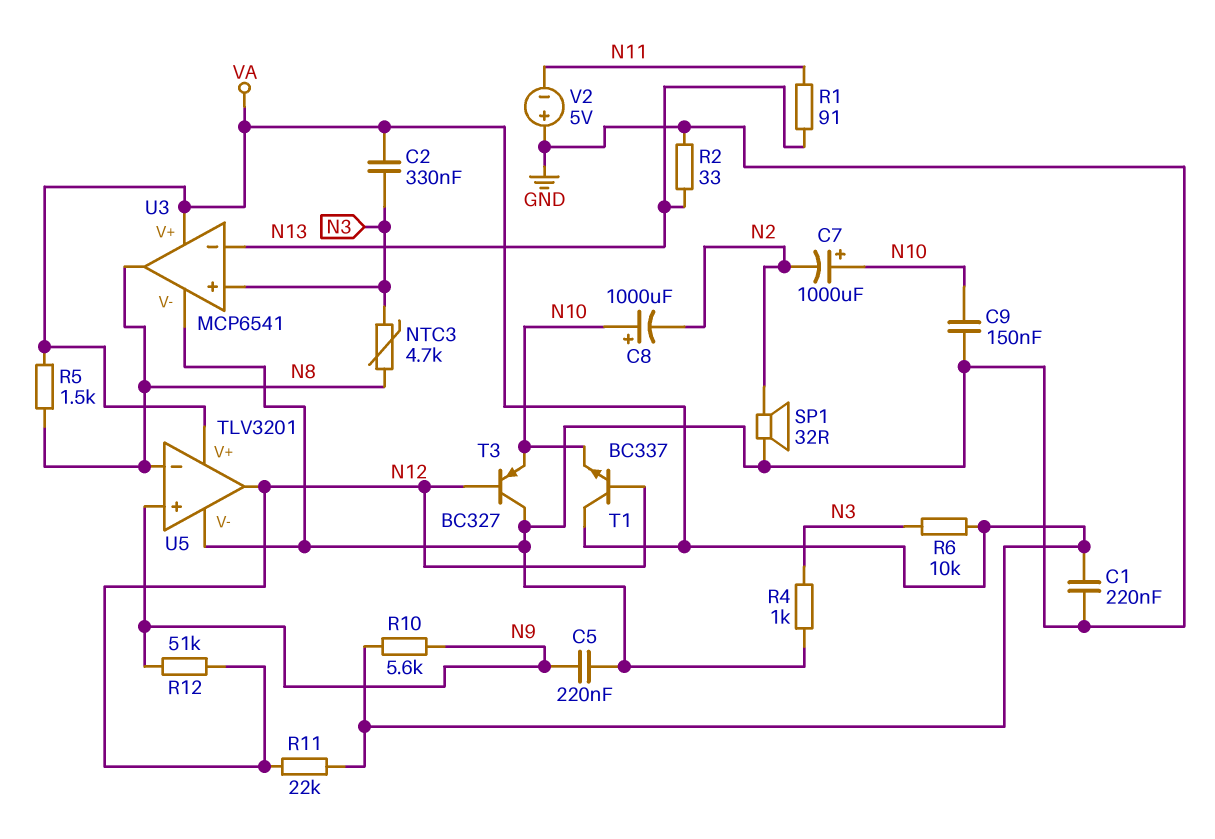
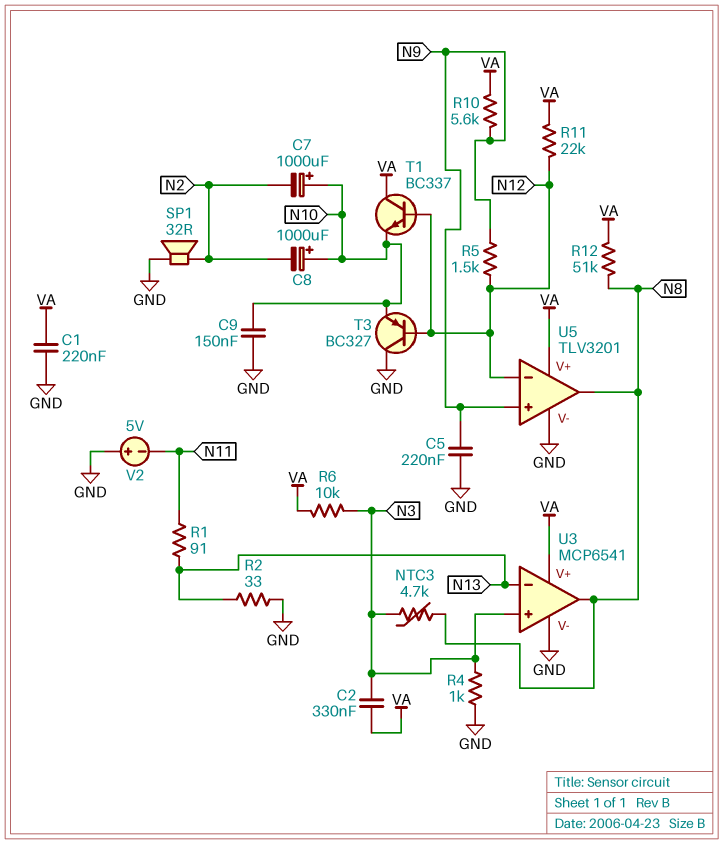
R5: 1.5k (N8, VA) -> 1.5k (N9, N12)
R12: 51k (N9, N12) -> 51k (N8, VA)
U5 pin in-: N8 -> N12
U5 pin out: N12 -> N8

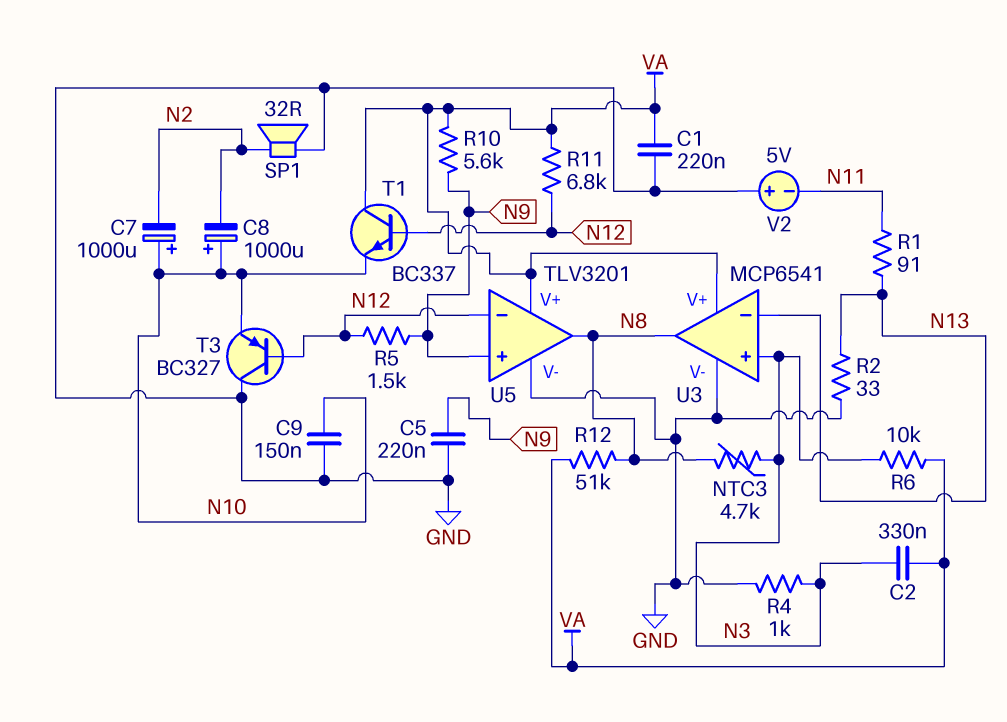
R11: 22k (N12, VA) -> 6.8k (N12, VA)

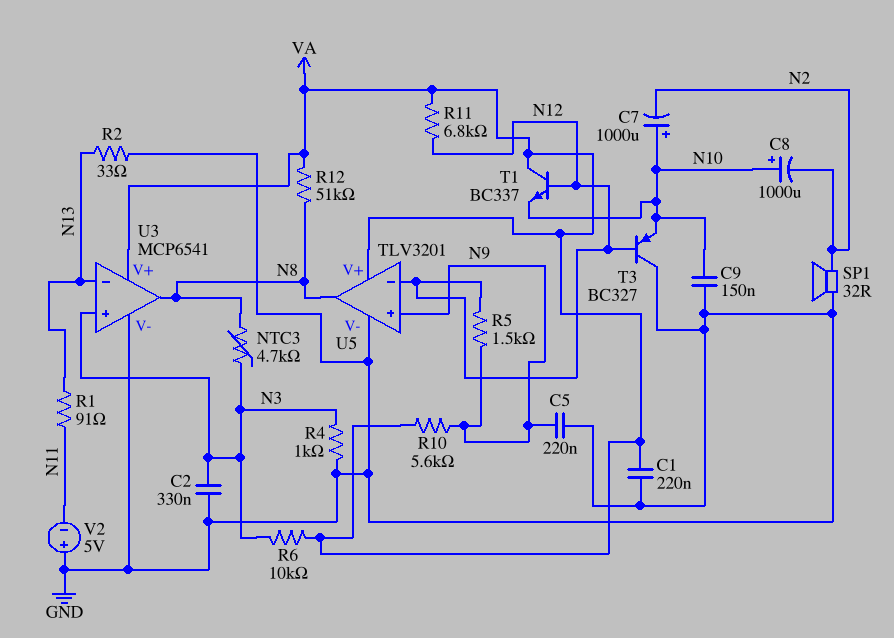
C2: 330nF (N3, VA) -> 330nF (GND, N3)

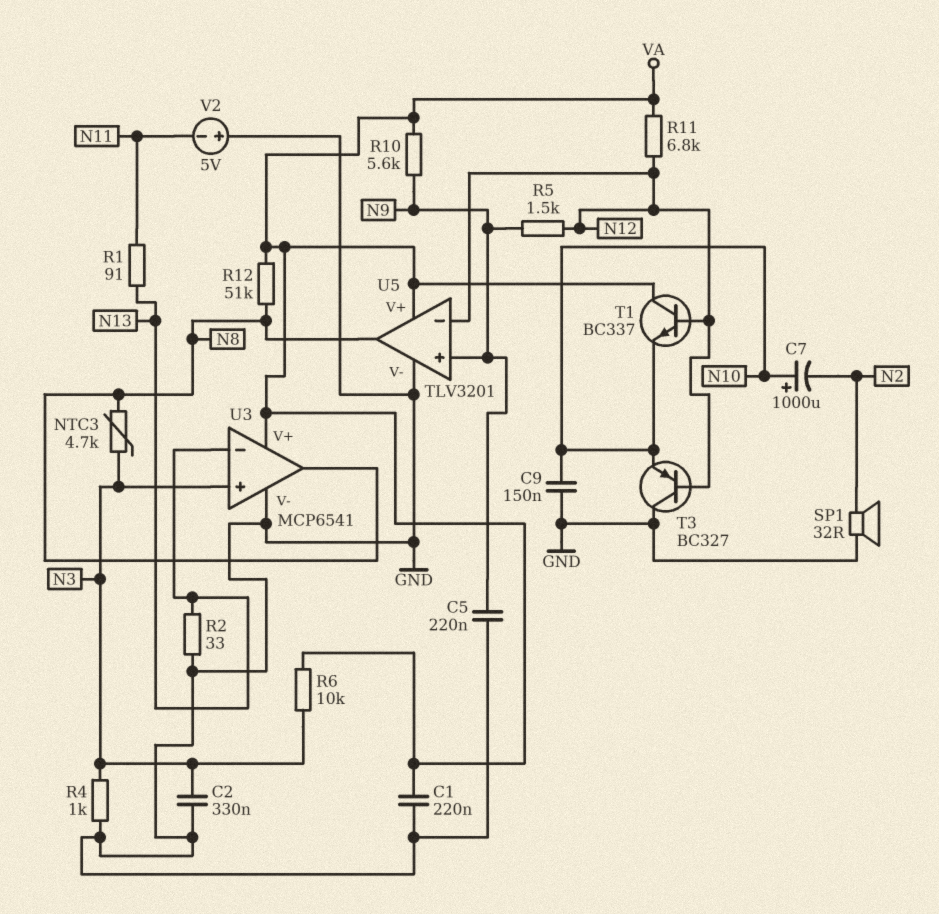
C8: 1000uF (plus N10, minus N2) -> none

